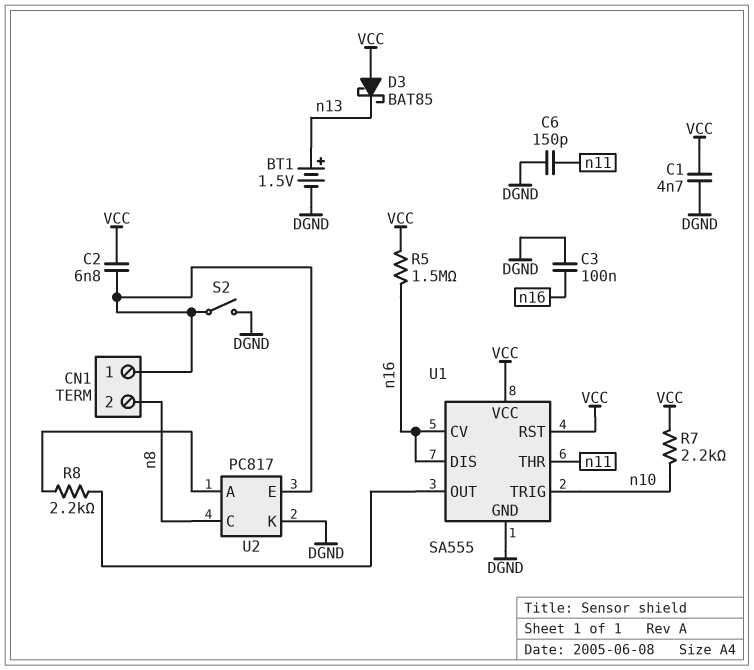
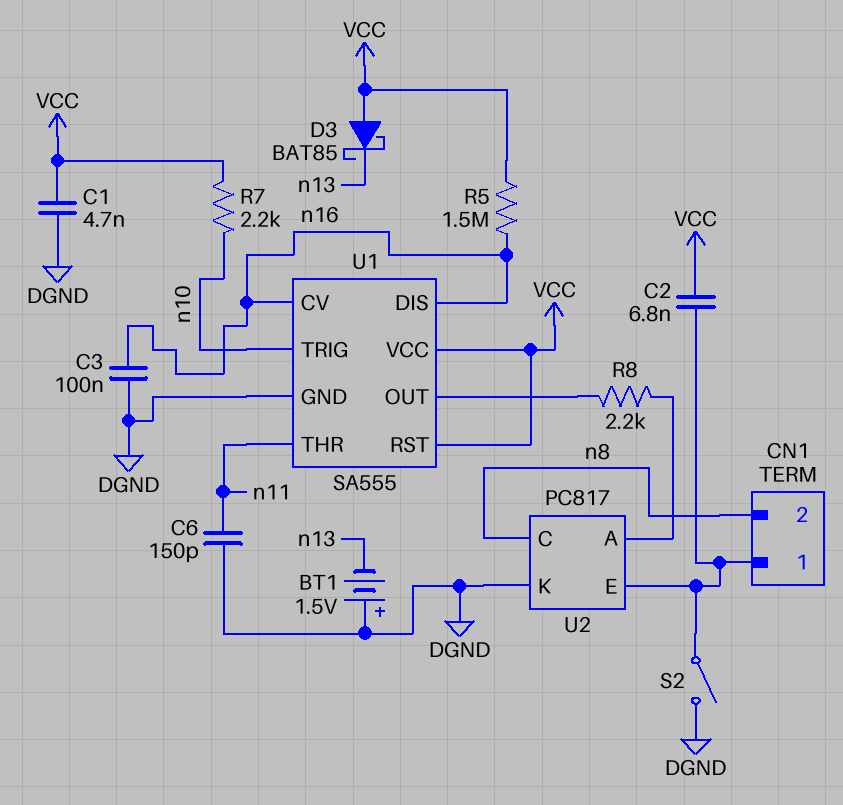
BT1: 1.5V (plus n13, minus DGND) -> 1.5V (plus DGND, minus n13)

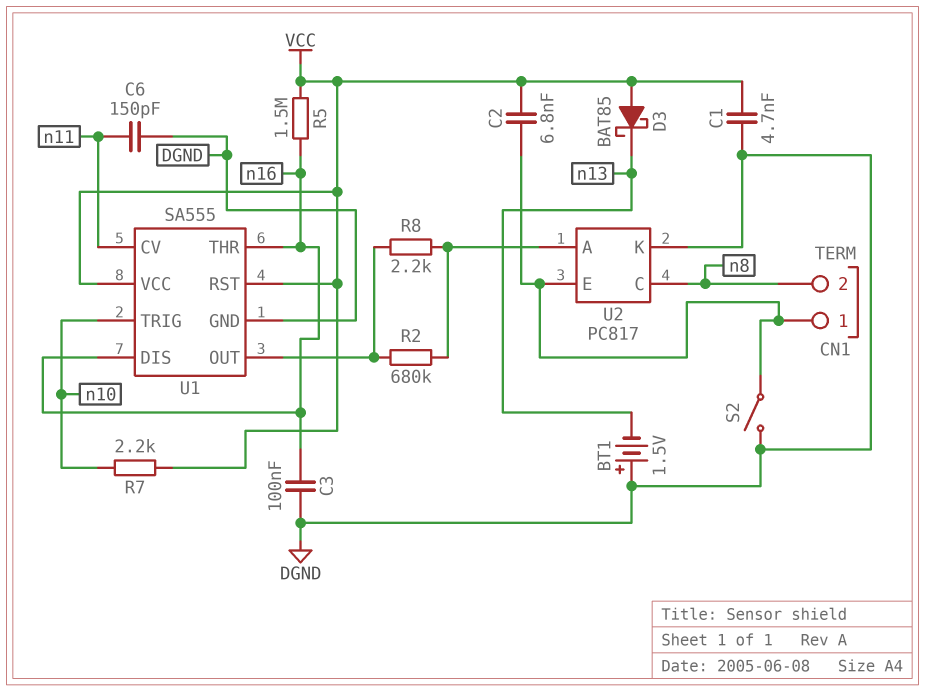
R2: none -> 680k (U1/OUT, U2/A)
U1 pin CV: n16 -> n11
U1 pin THR: n11 -> n16

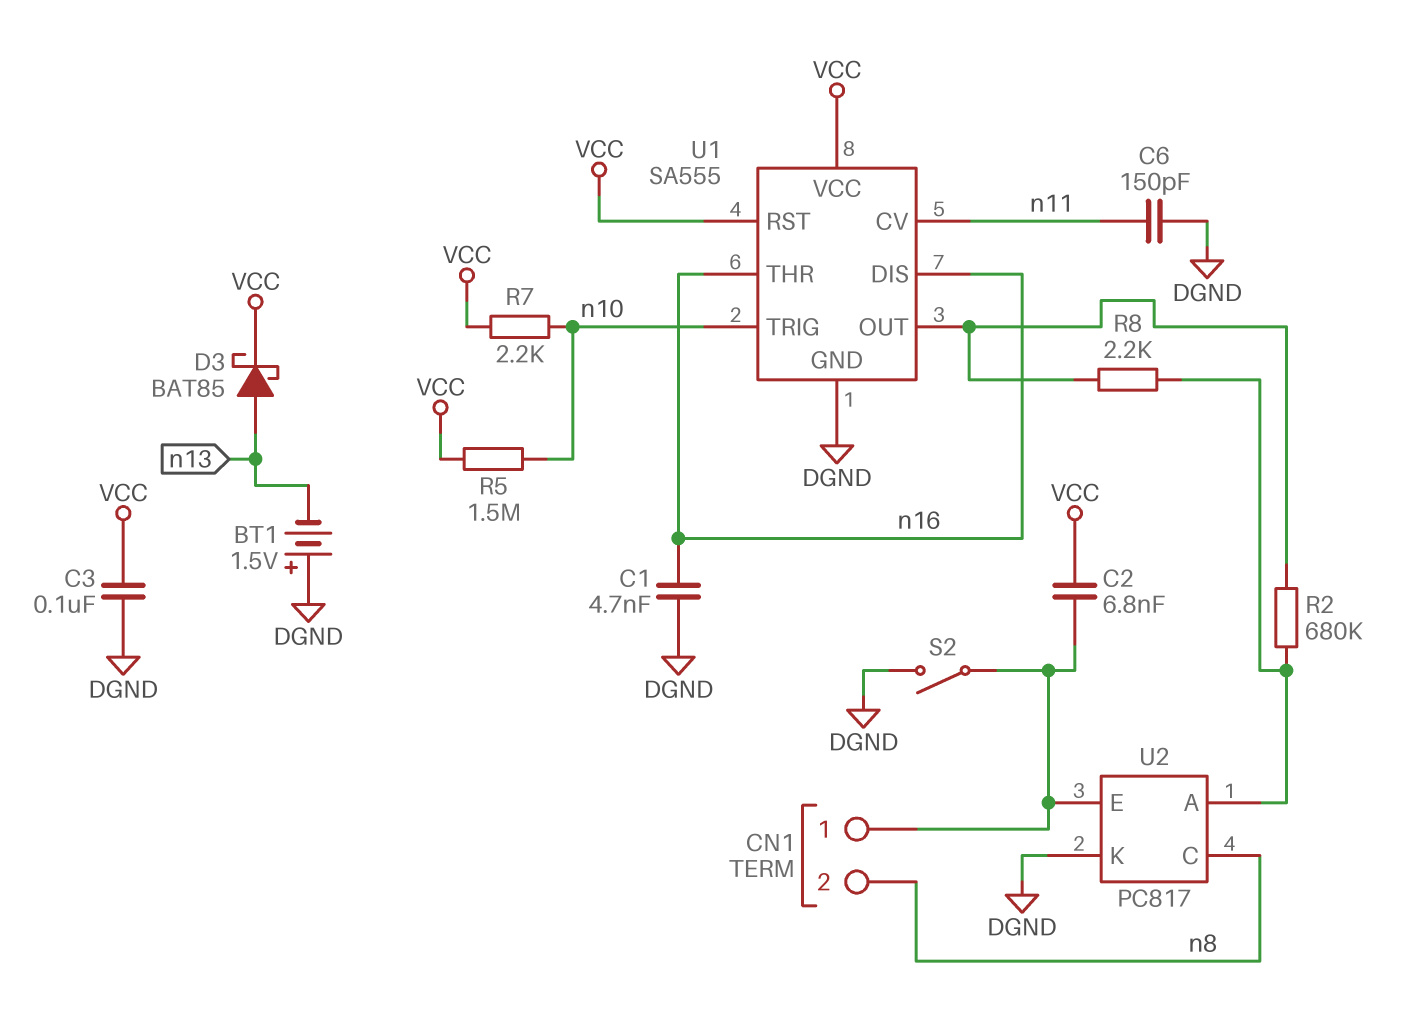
C1: 4.7nF (DGND, VCC) -> 4.7nF (DGND, n16)
C3: 100nF (DGND, n16) -> 100nF (DGND, VCC)
D3: schottky BAT85 (A VCC, K n13) -> schottky BAT85 (A n13, K VCC)
R5: 1.5M (VCC, n16) -> 1.5M (VCC, n10)

